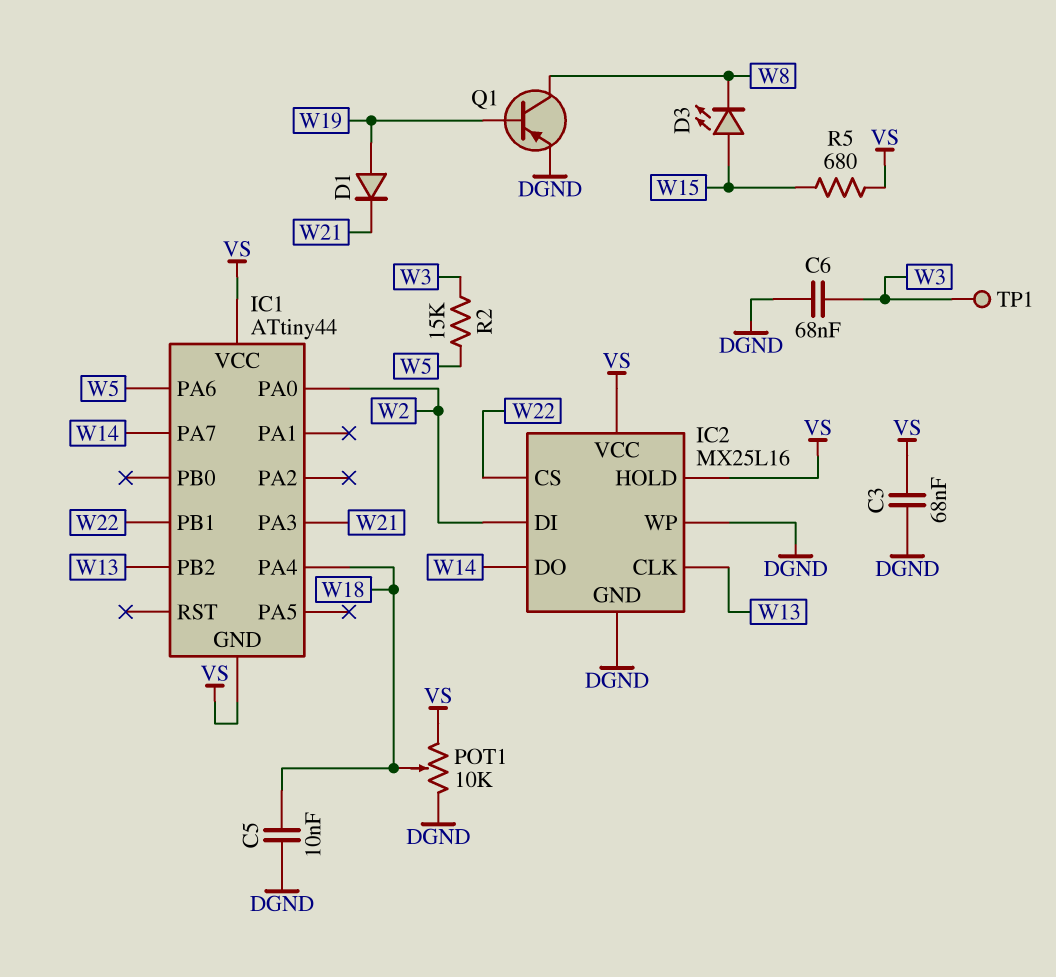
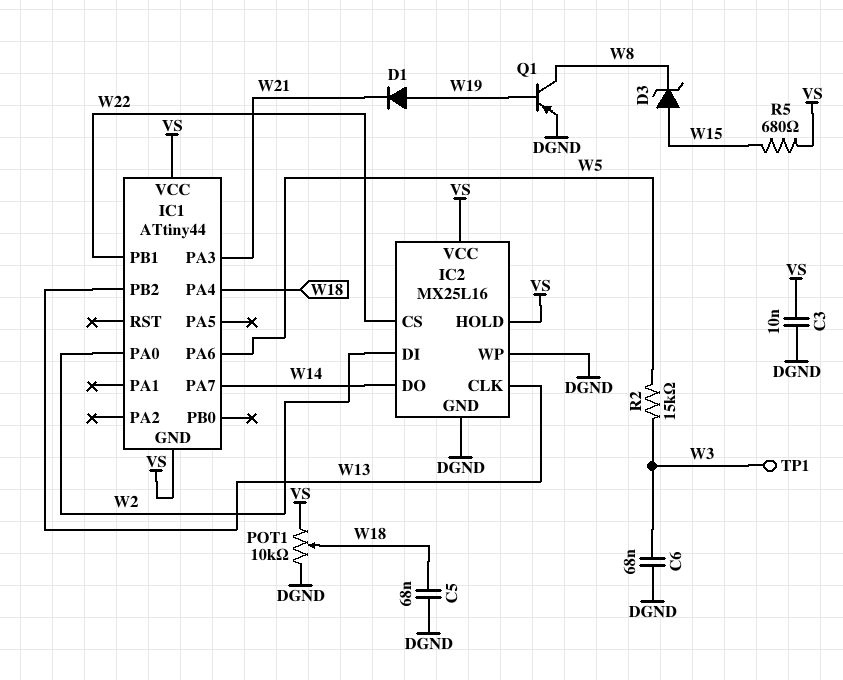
C3: 68nF (DGND, VS) -> 10nF (DGND, VS)
C5: 10nF (DGND, W18) -> 68nF (DGND, W18)
D3: LED (A W15, K W8) -> zener (A W15, K W8)

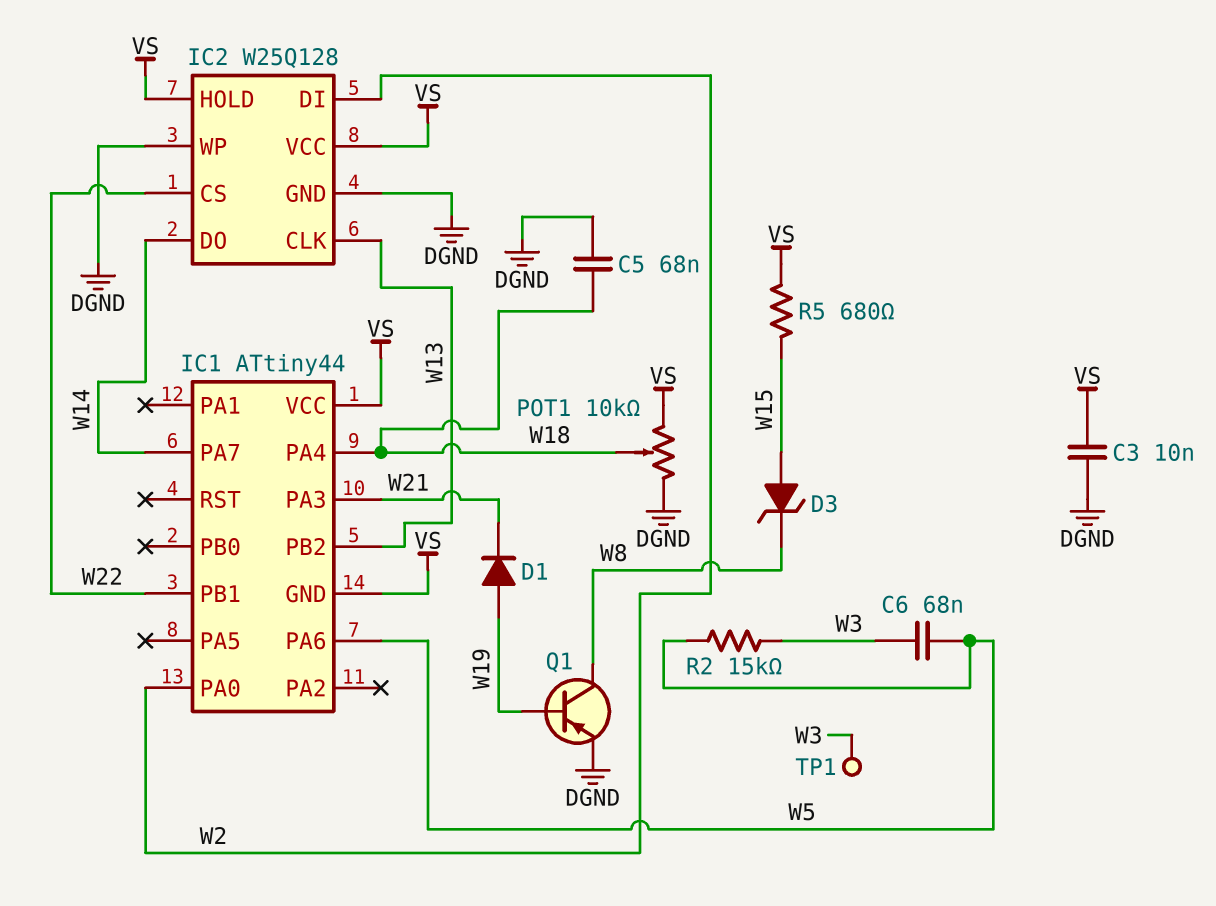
C6: 68nF (DGND, W3) -> 68nF (W3, W5)
IC2: MX25L16 -> W25Q128

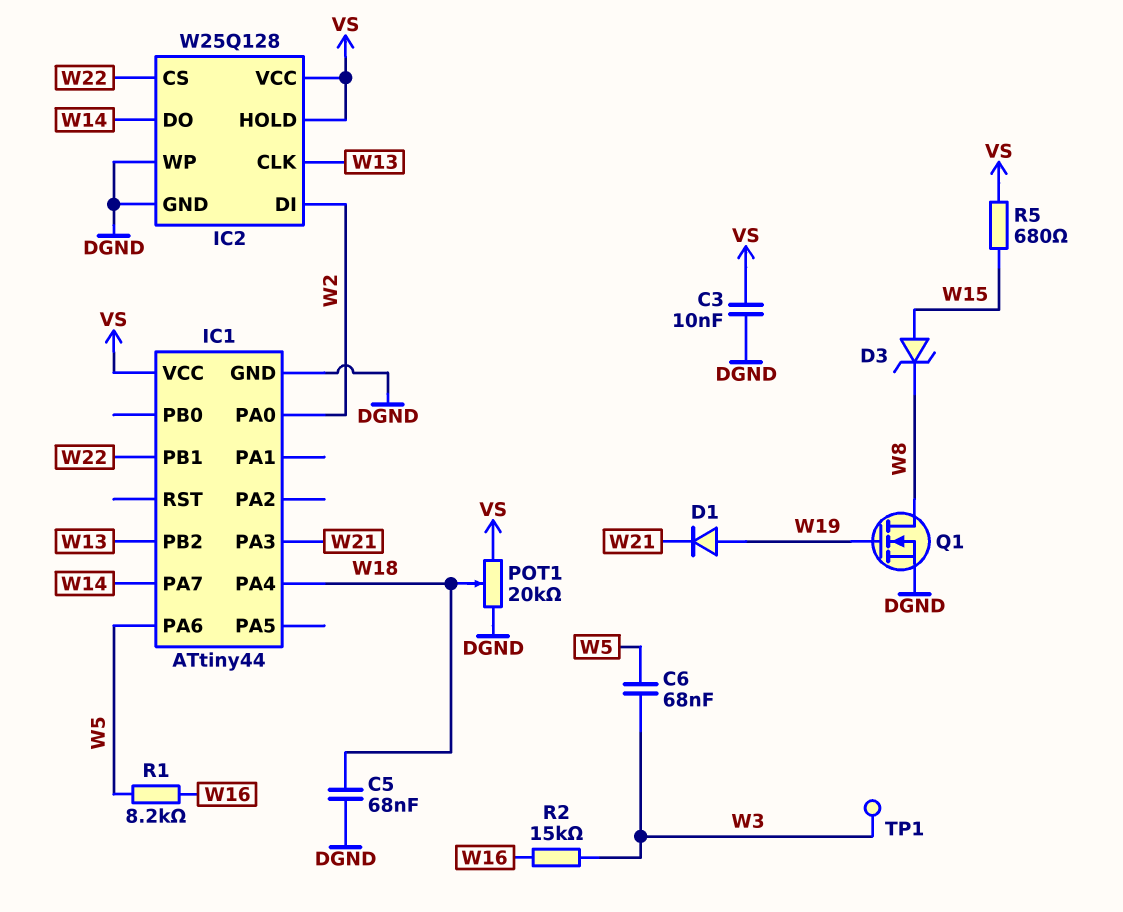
IC1 pin GND: VS -> DGND
POT1: 10k (DGND, VS, wiper W18) -> 20k (DGND, VS, wiper W18)
Q1: PNP (B W19, C W8, E DGND) -> NMOS (G W19, D W8, S DGND)
R1: none -> 8.2k (W5, W16)
R2: 15k (W3, W5) -> 15k (W3, W16)

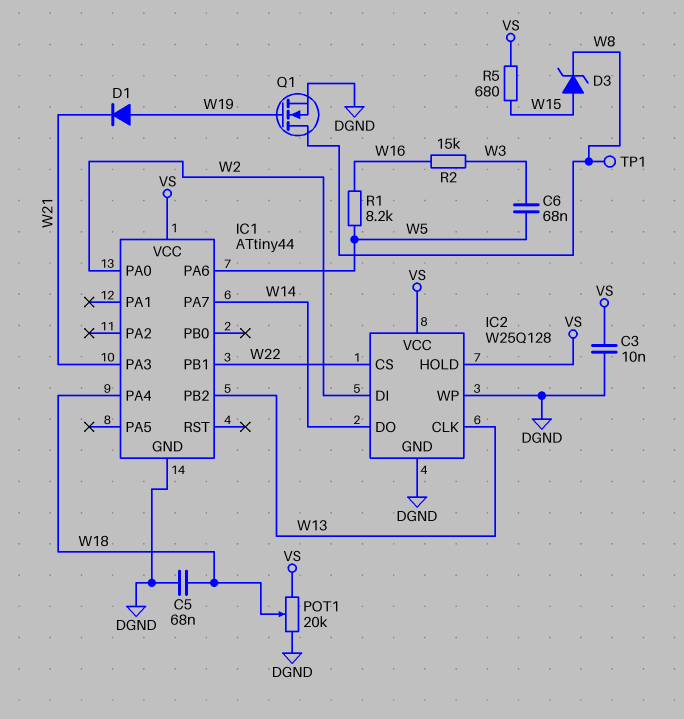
TP1: test point (W3) -> test point (W8)

